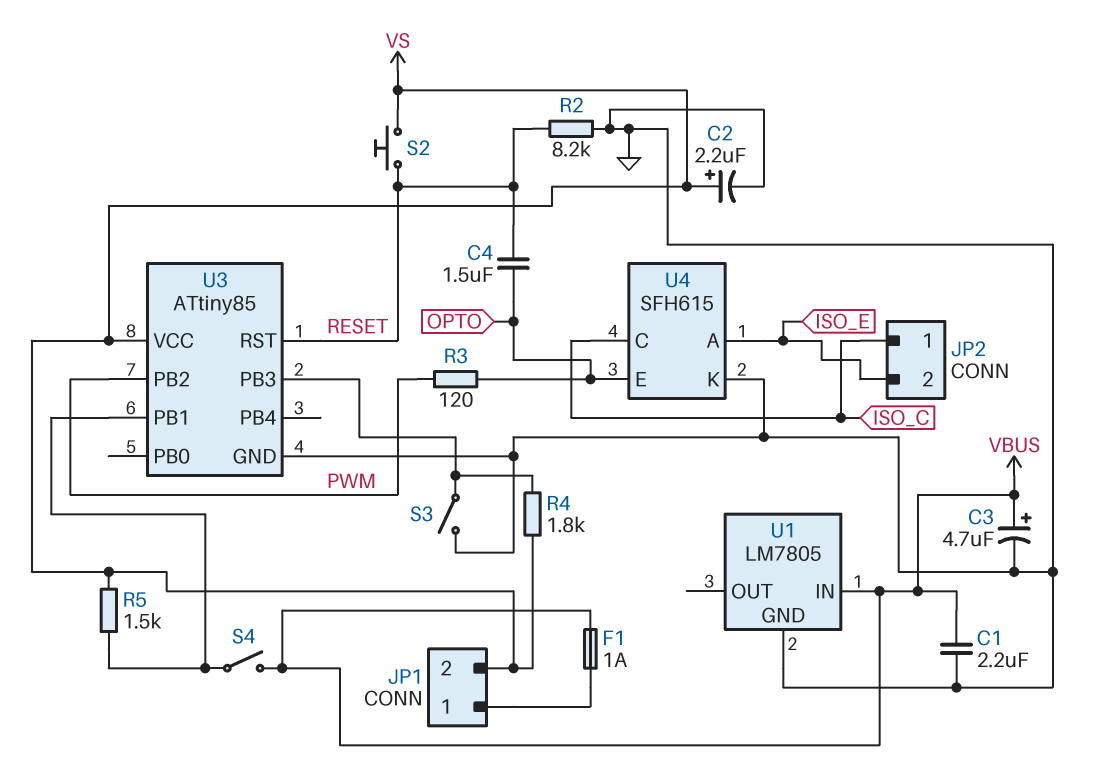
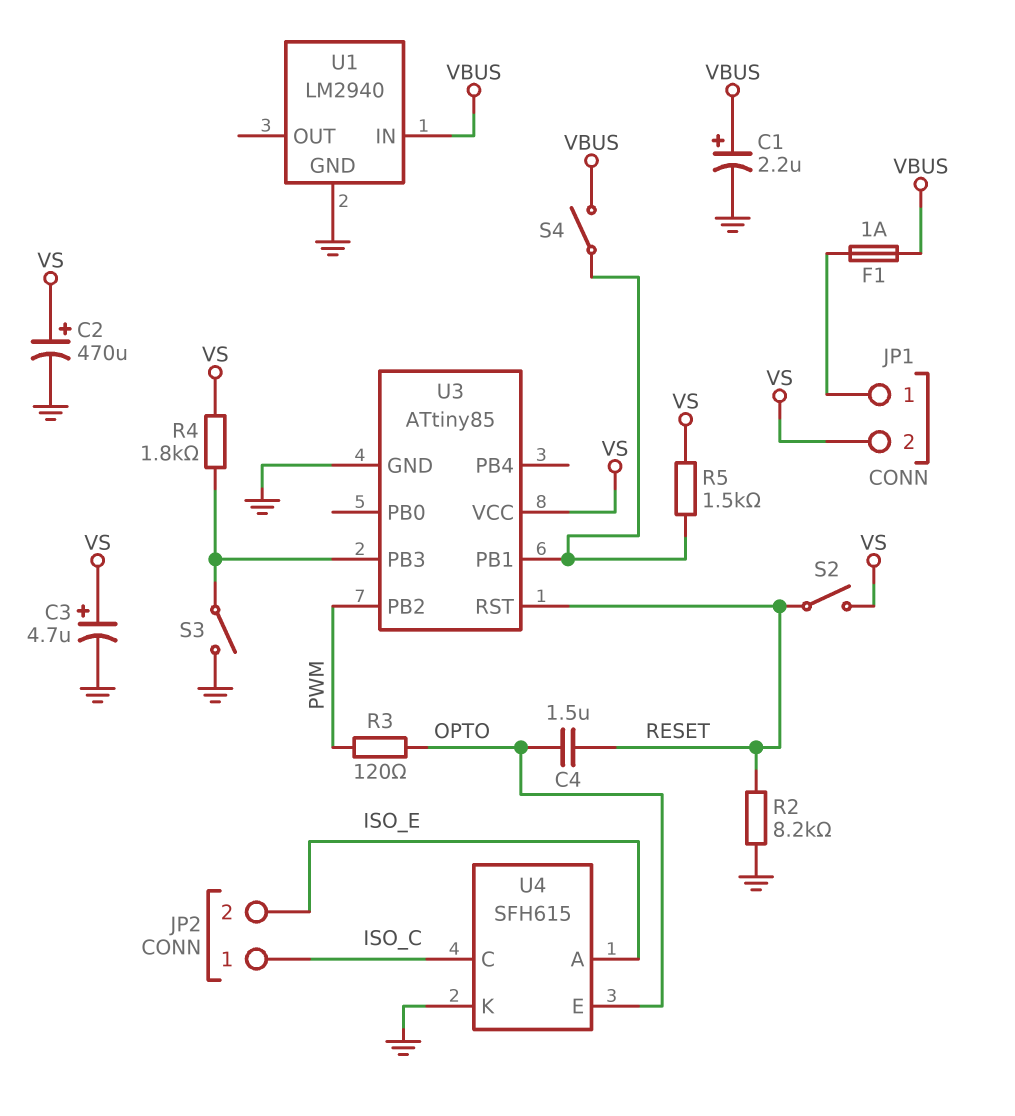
C1: 2.2uF (GND, VBUS) -> 2.2uF (plus VBUS, minus GND)
C2: 2.2uF (plus VS, minus GND) -> 470uF (plus VS, minus GND)
C3: 4.7uF (plus VBUS, minus GND) -> 4.7uF (plus VS, minus GND)
S2: button (RESET, VS) -> switch (RESET, VS)
U1: LM7805 -> LM2940

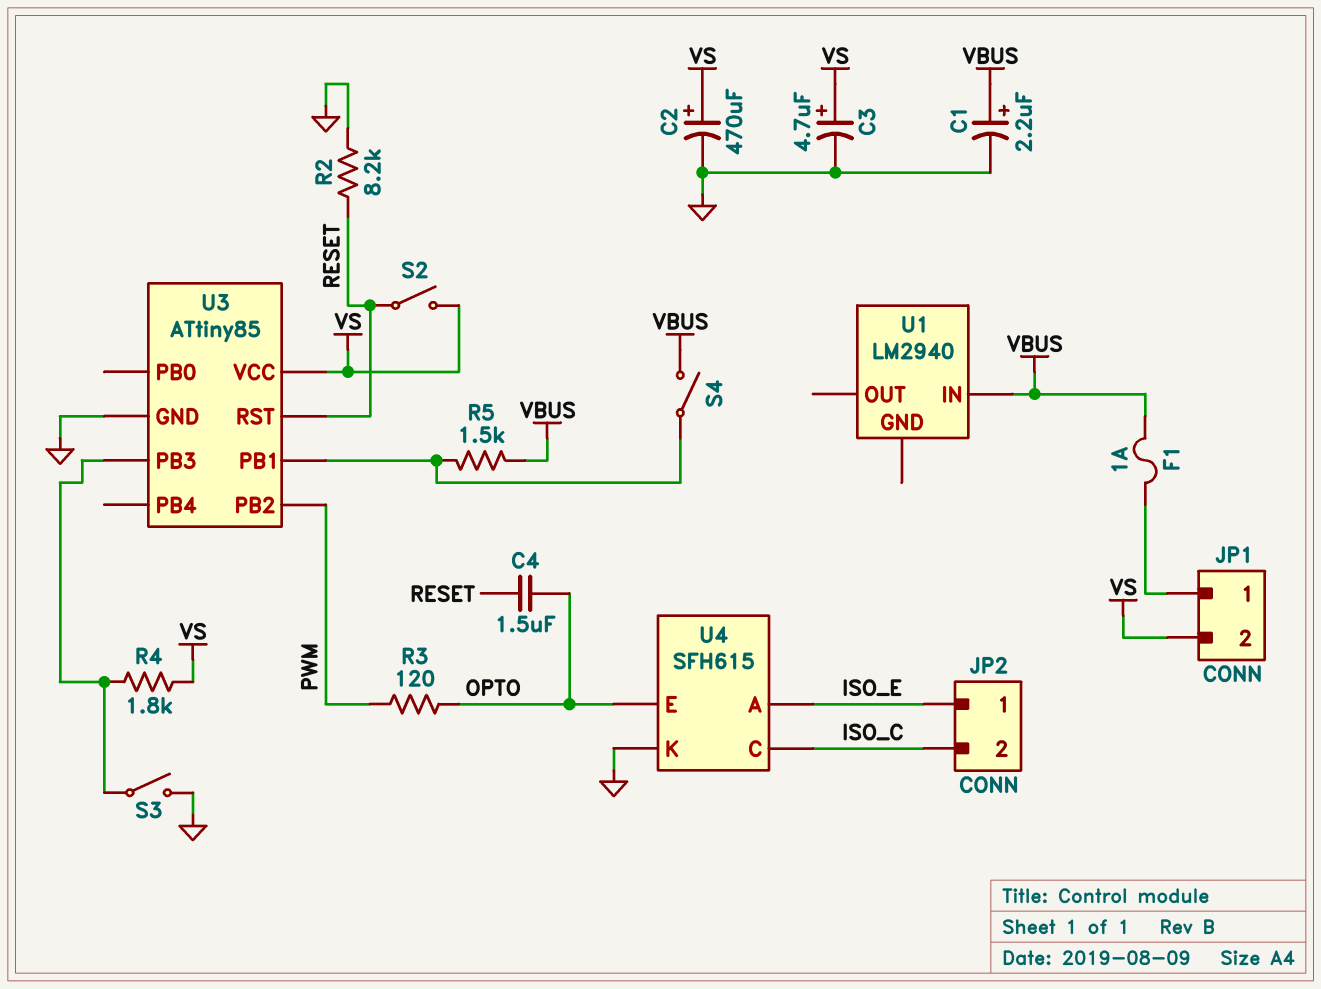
JP2 pin 1: ISO_C -> ISO_E
JP2 pin 2: ISO_E -> ISO_C
R5: 1.5k (U3/PB1, VS) -> 1.5k (U3/PB1, VBUS)
U1 pin GND: GND -> none

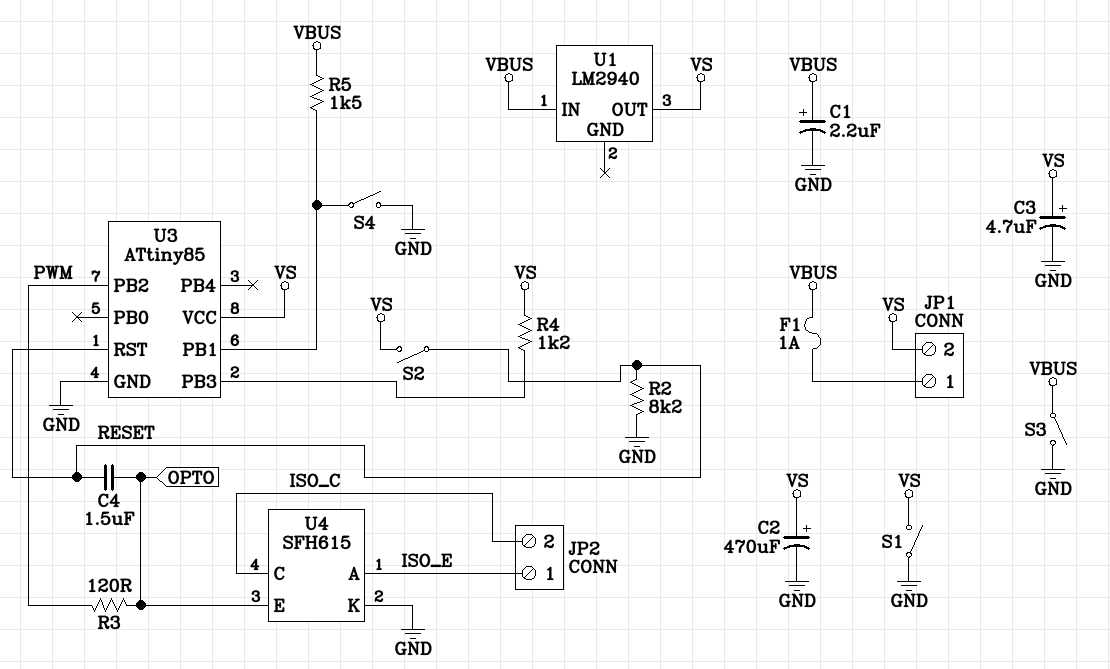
R4: 1.8k (U3/PB3, VS) -> 1.2k (U3/PB3, VS)
S1: none -> switch (GND, VS)
S3: switch (GND, U3/PB3) -> switch (GND, VBUS)
S4: switch (U3/PB1, VBUS) -> switch (GND, U3/PB1)
U1 pin OUT: none -> VS

